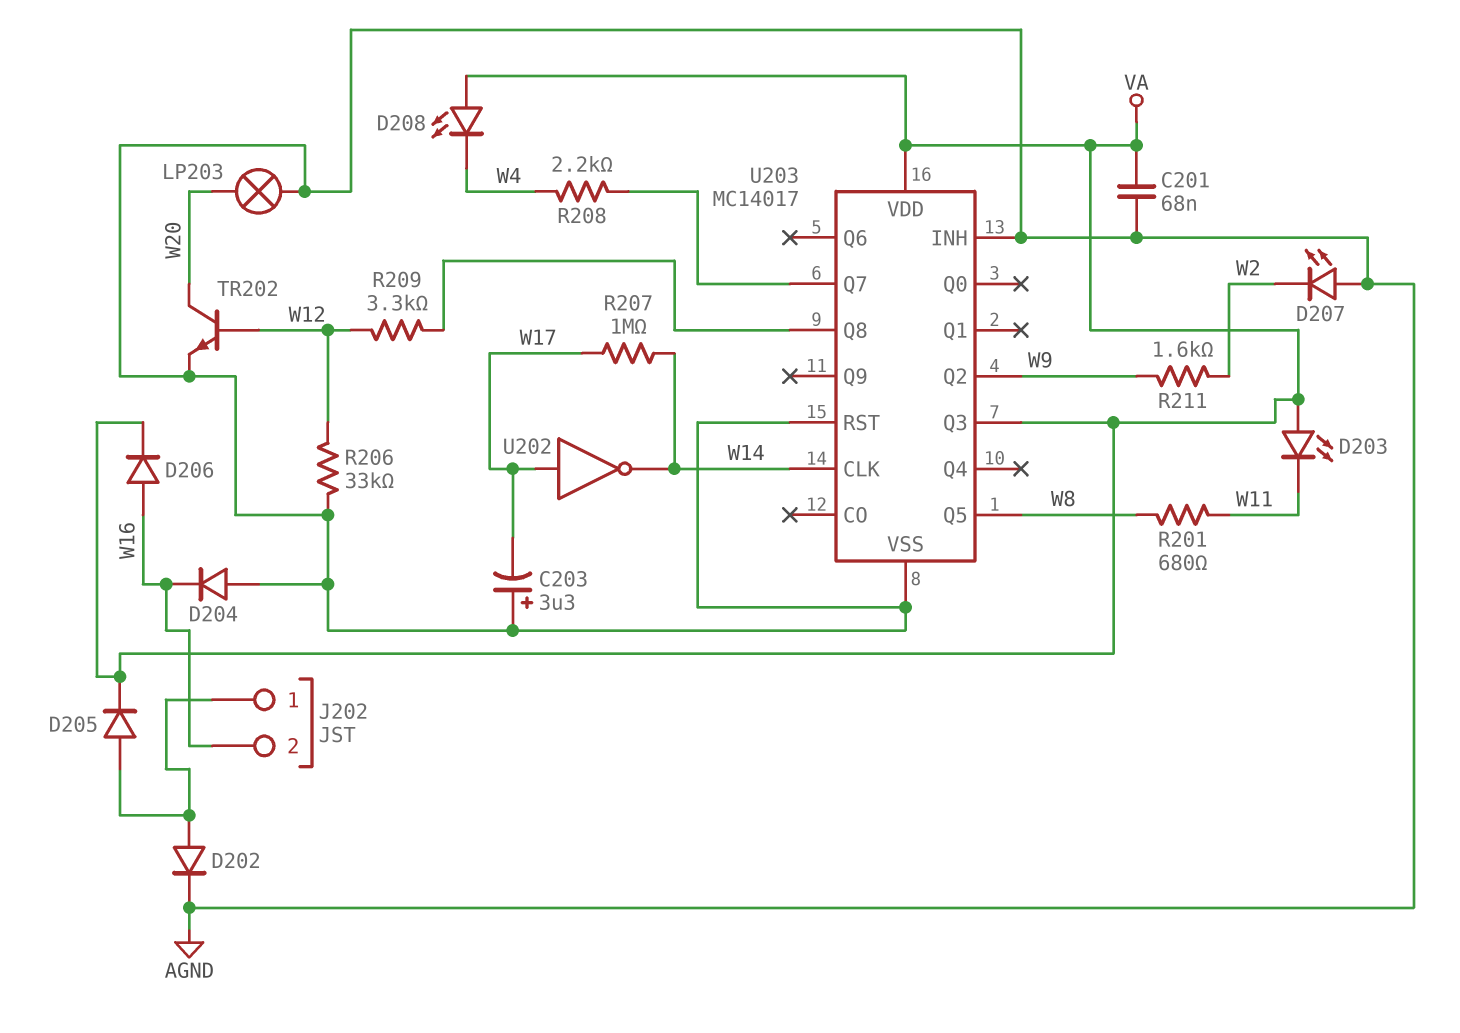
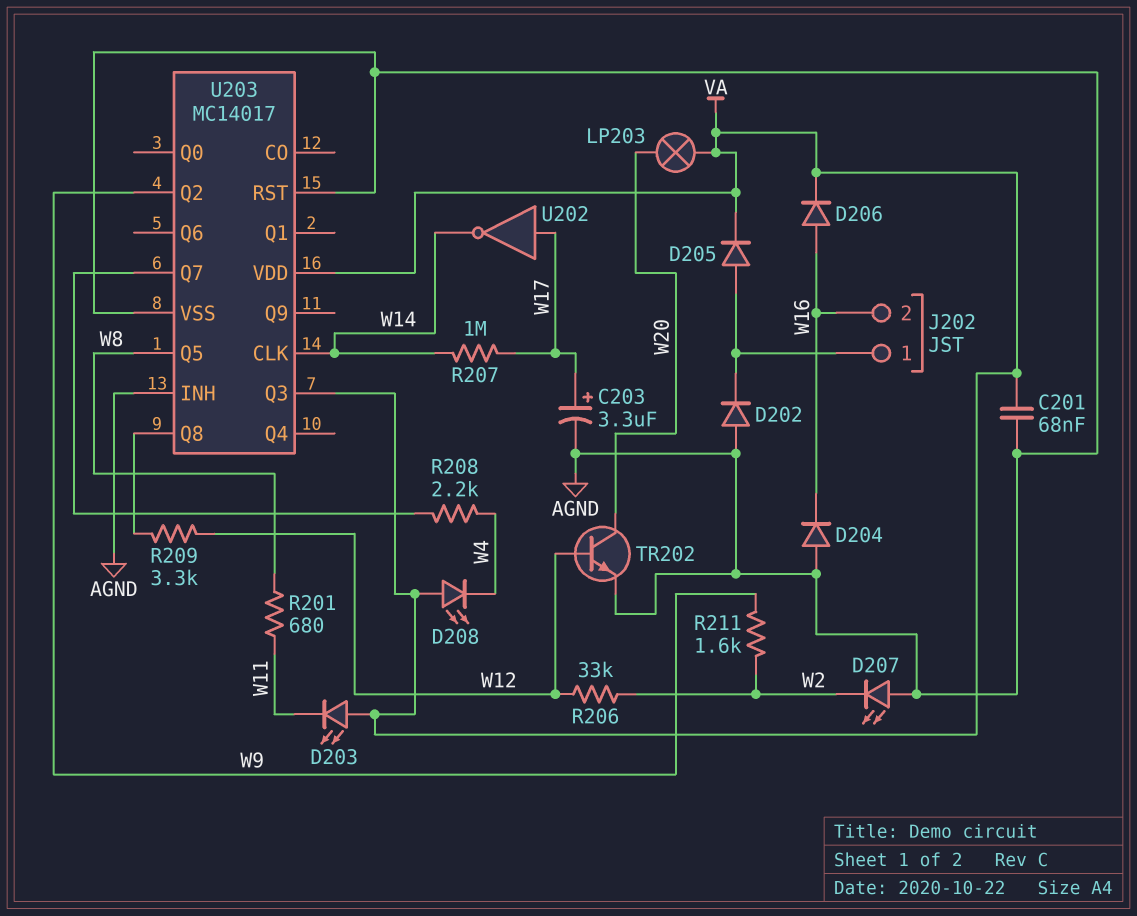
C203: 3.3uF (plus AGND, minus W17) -> 3.3uF (plus W17, minus AGND)
D202: diode (A J202/1, K AGND) -> diode (A AGND, K J202/1)
LP203: lamp (AGND, W20) -> lamp (VA, W20)
R206: 33k (AGND, W12) -> 33k (W2, W12)

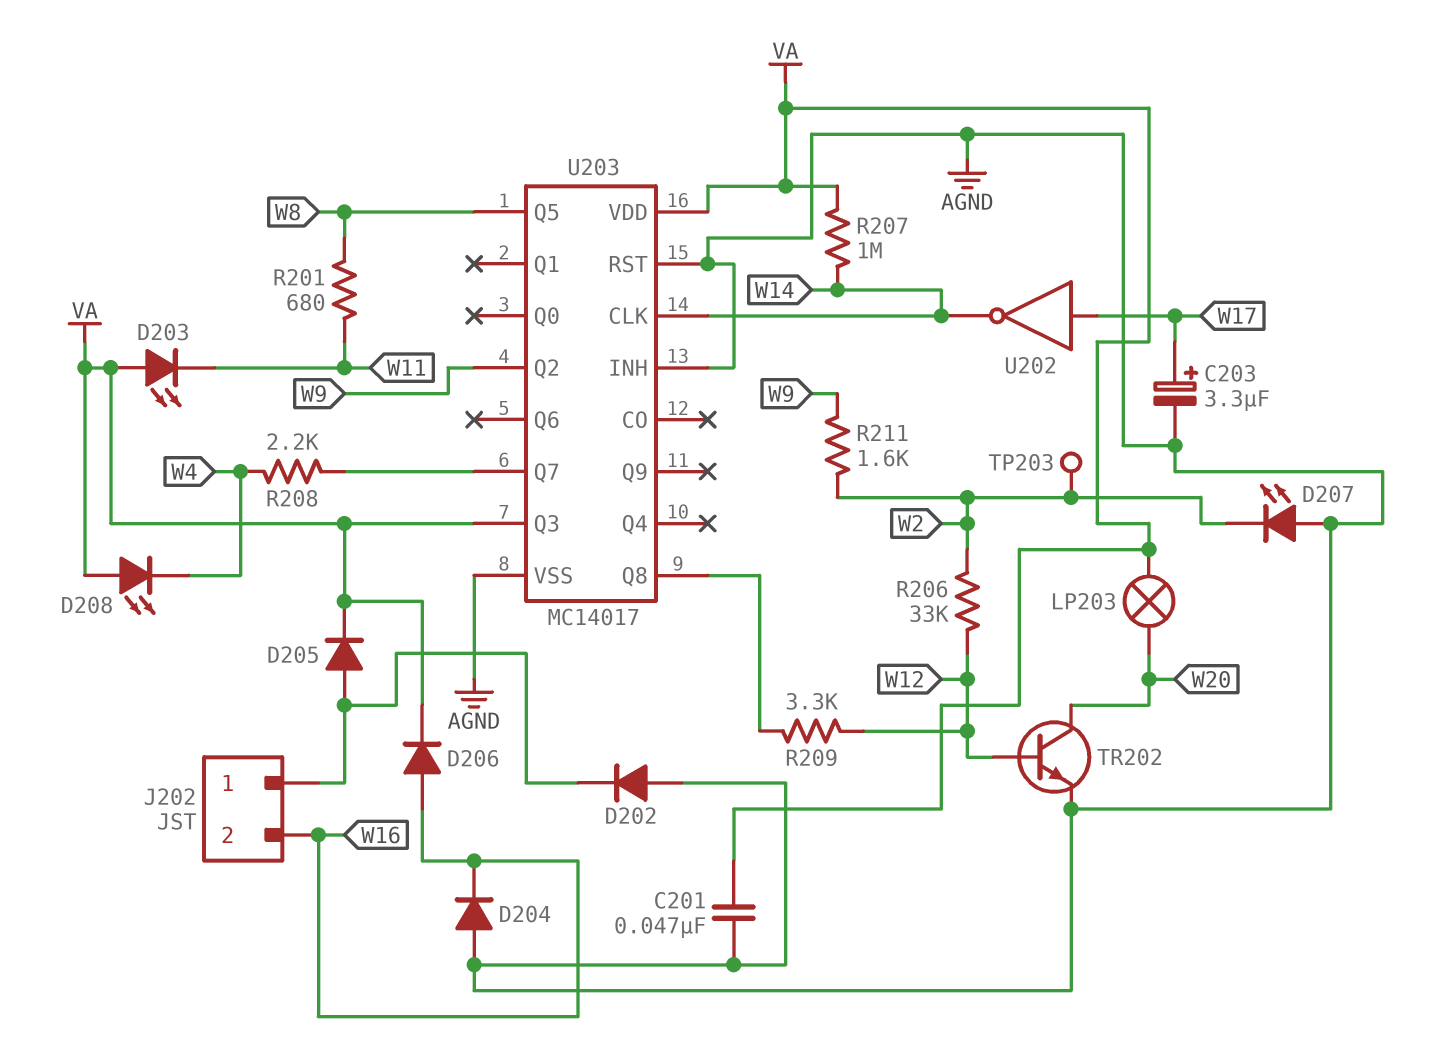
C201: 68nF (AGND, VA) -> 47nF (AGND, VA)
R207: 1M (W14, W17) -> 1M (VA, W14)
TP203: none -> test point (W2)

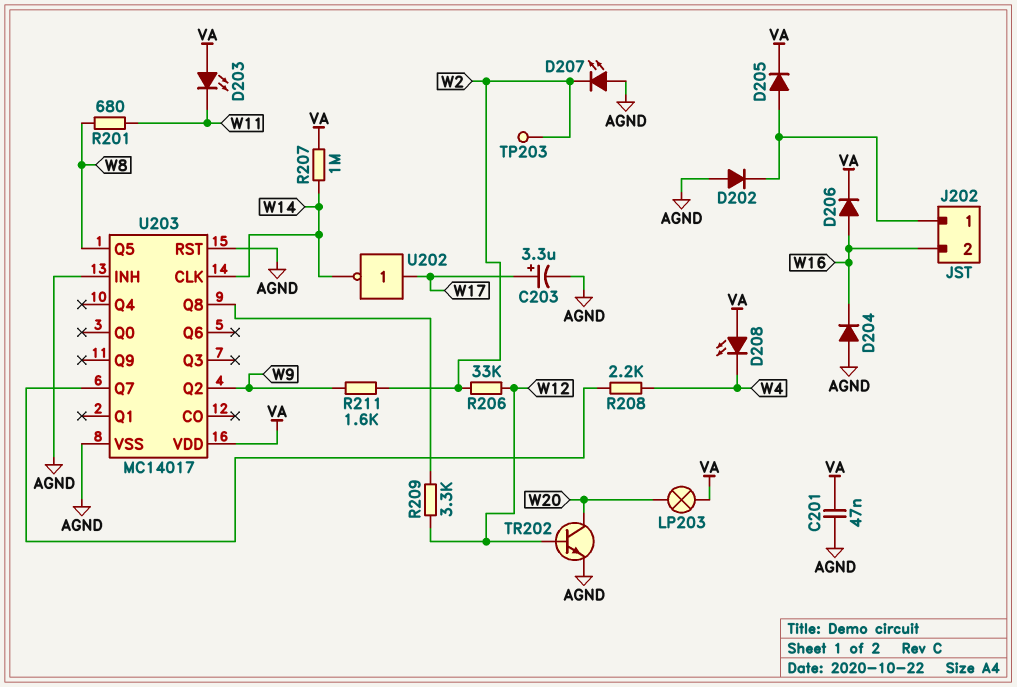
U203 pin Q3: VA -> none

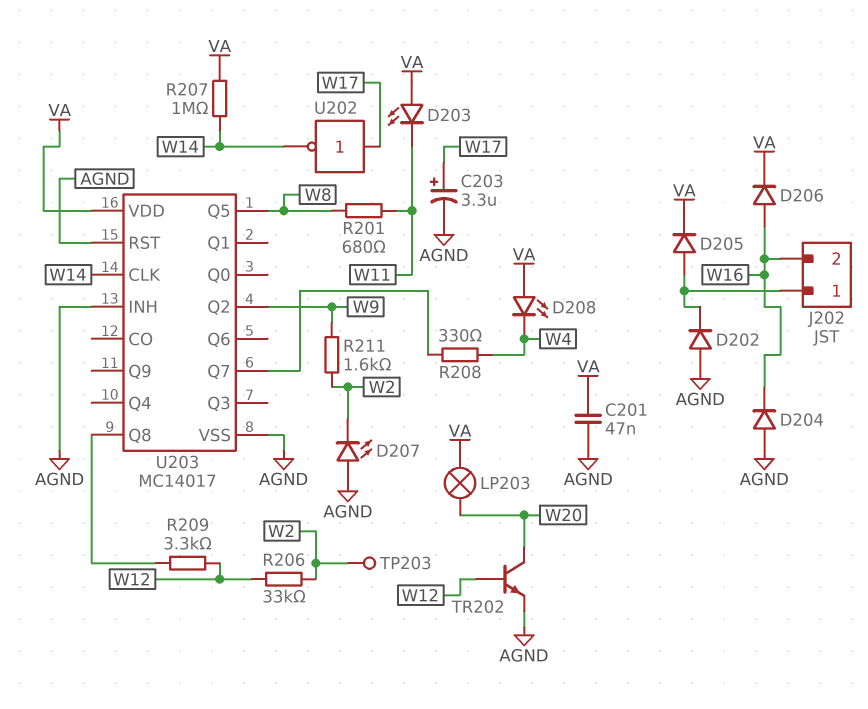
R208: 2.2k (U203/Q7, W4) -> 330 (U203/Q7, W4)

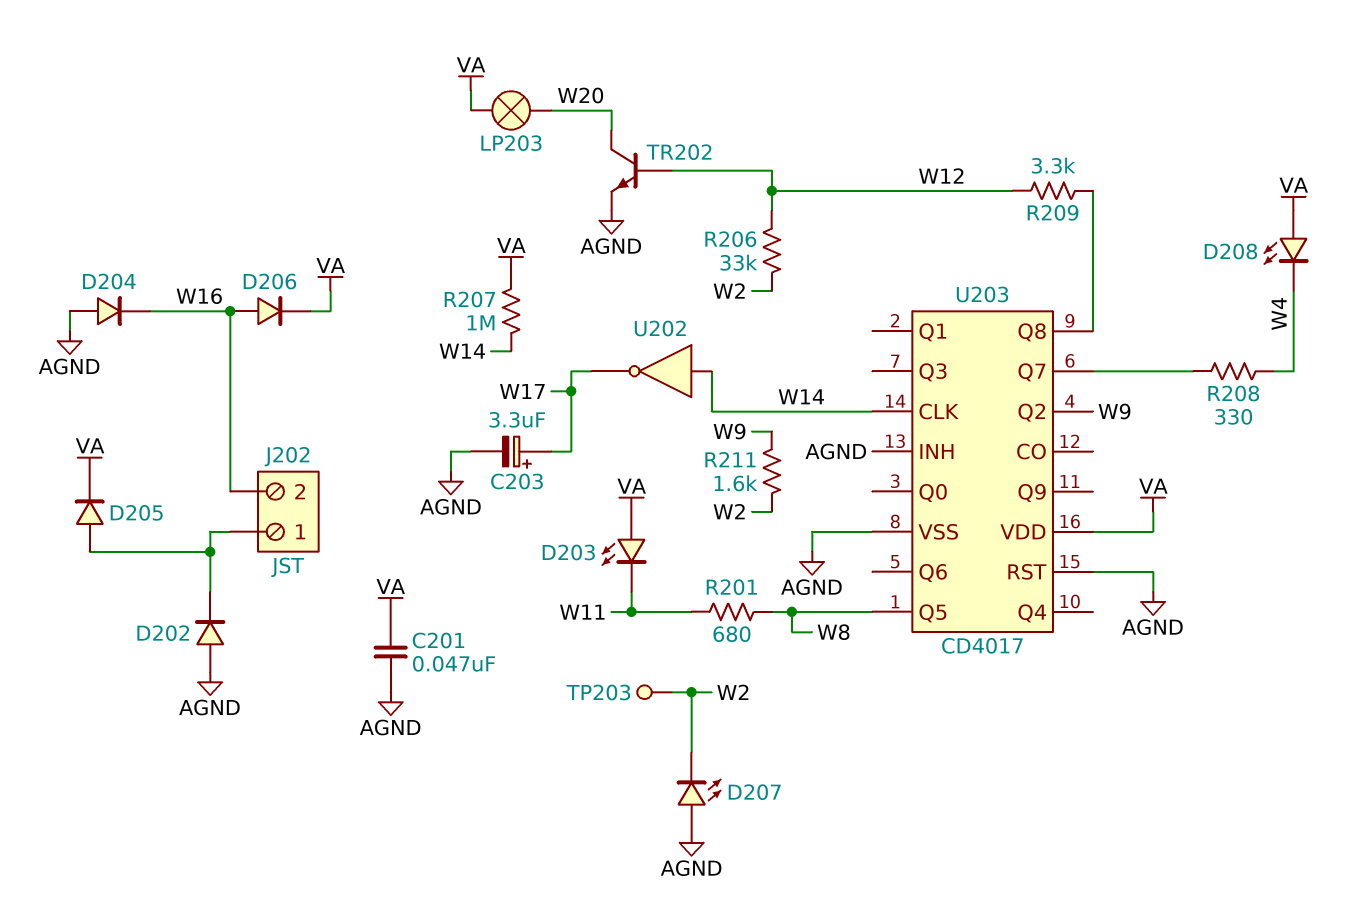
U202: NOT (in W17, out W14) -> NOT (in W14, out W17)
U203: MC14017 -> CD4017

